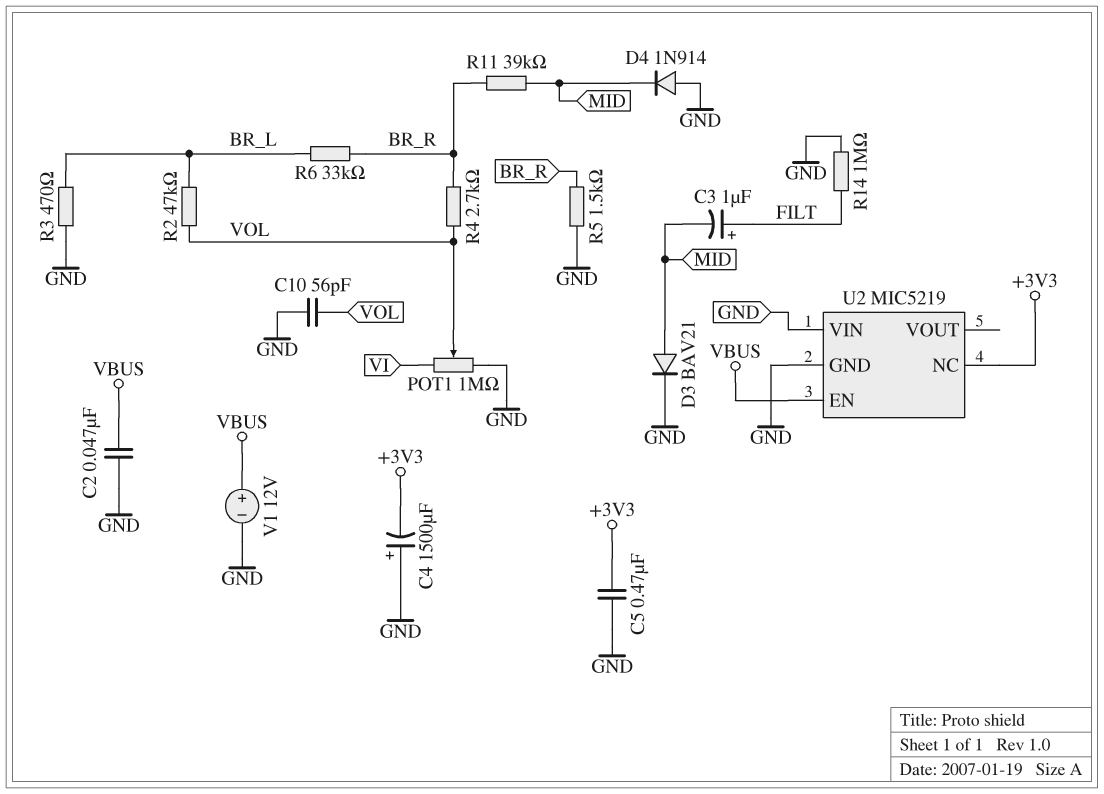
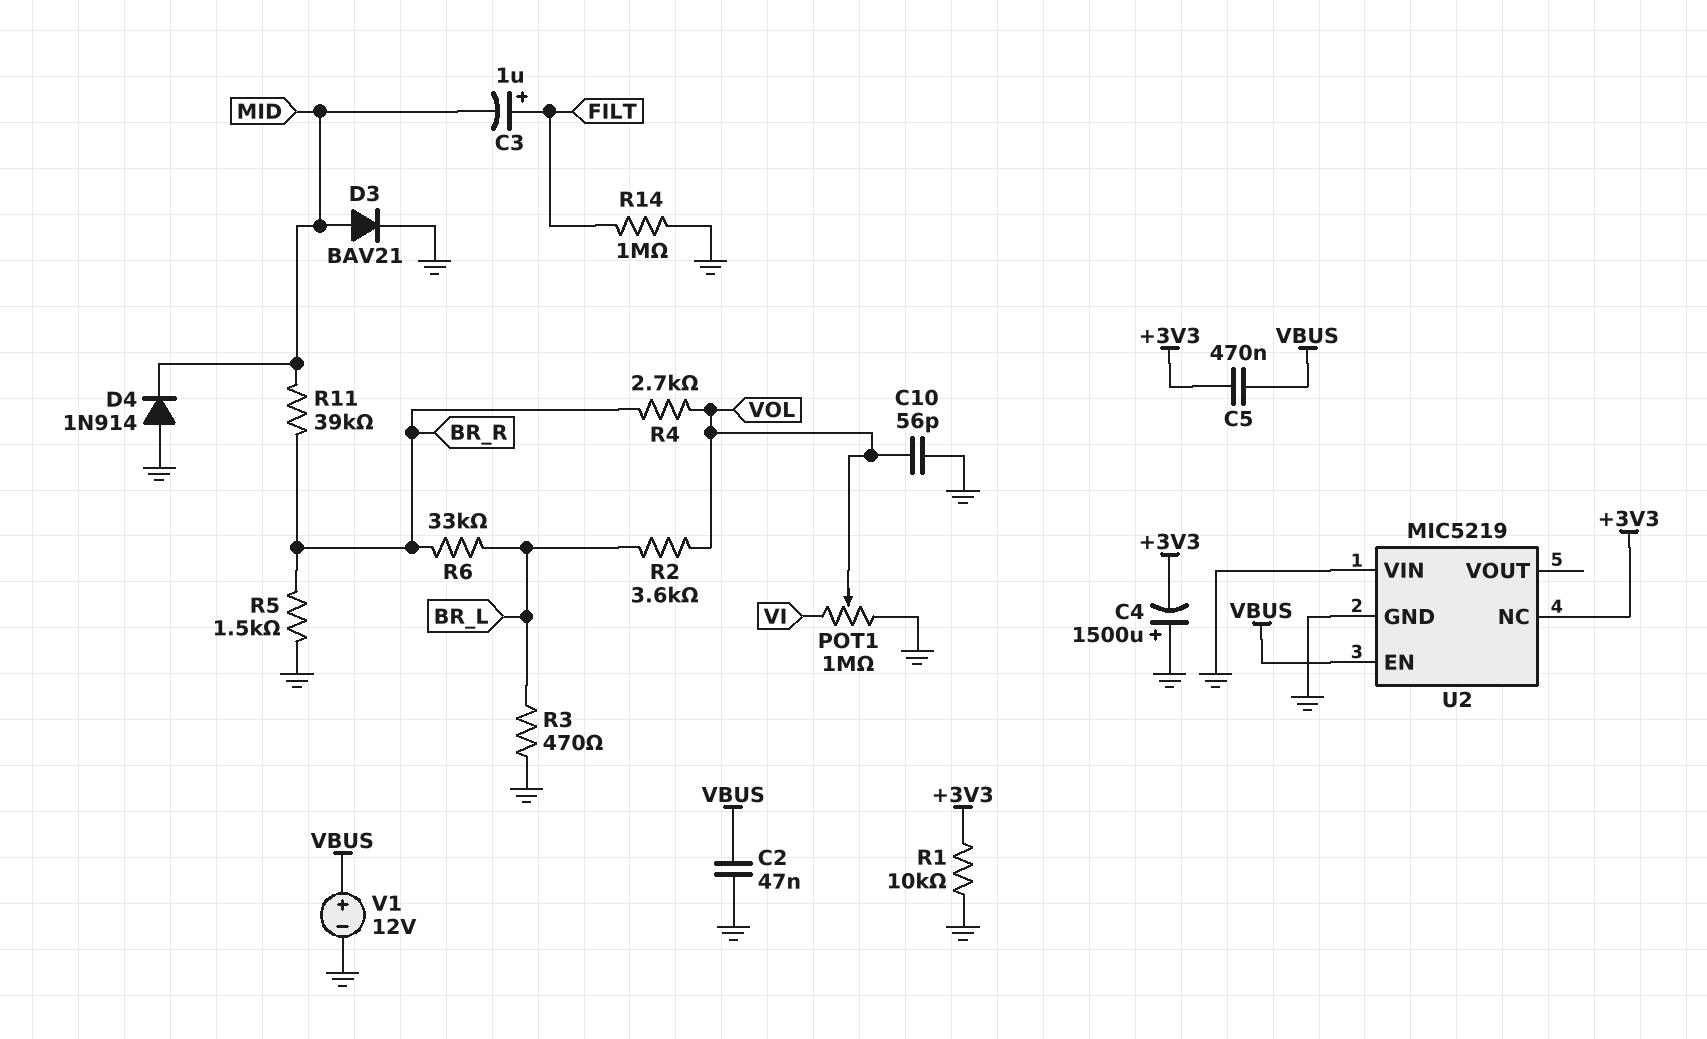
C5: 470nF (+3V3, GND) -> 470nF (+3V3, VBUS)
R1: none -> 10k (+3V3, GND)
R2: 47k (BR_L, VOL) -> 3.6k (BR_L, VOL)

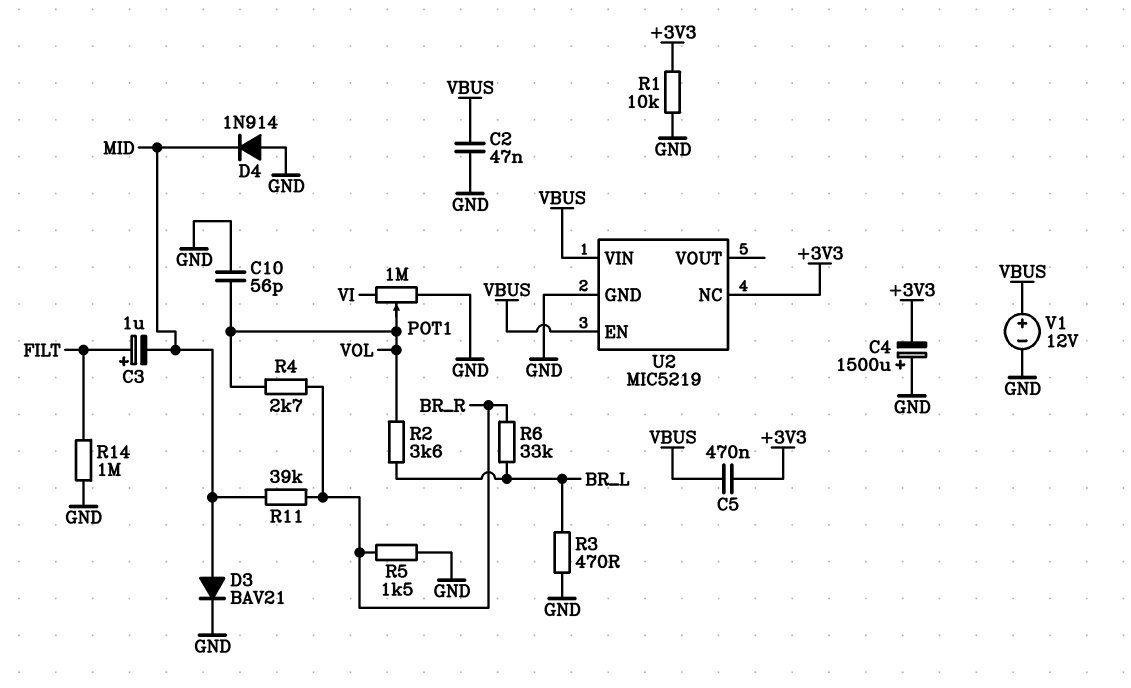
U2 pin VIN: GND -> VBUS

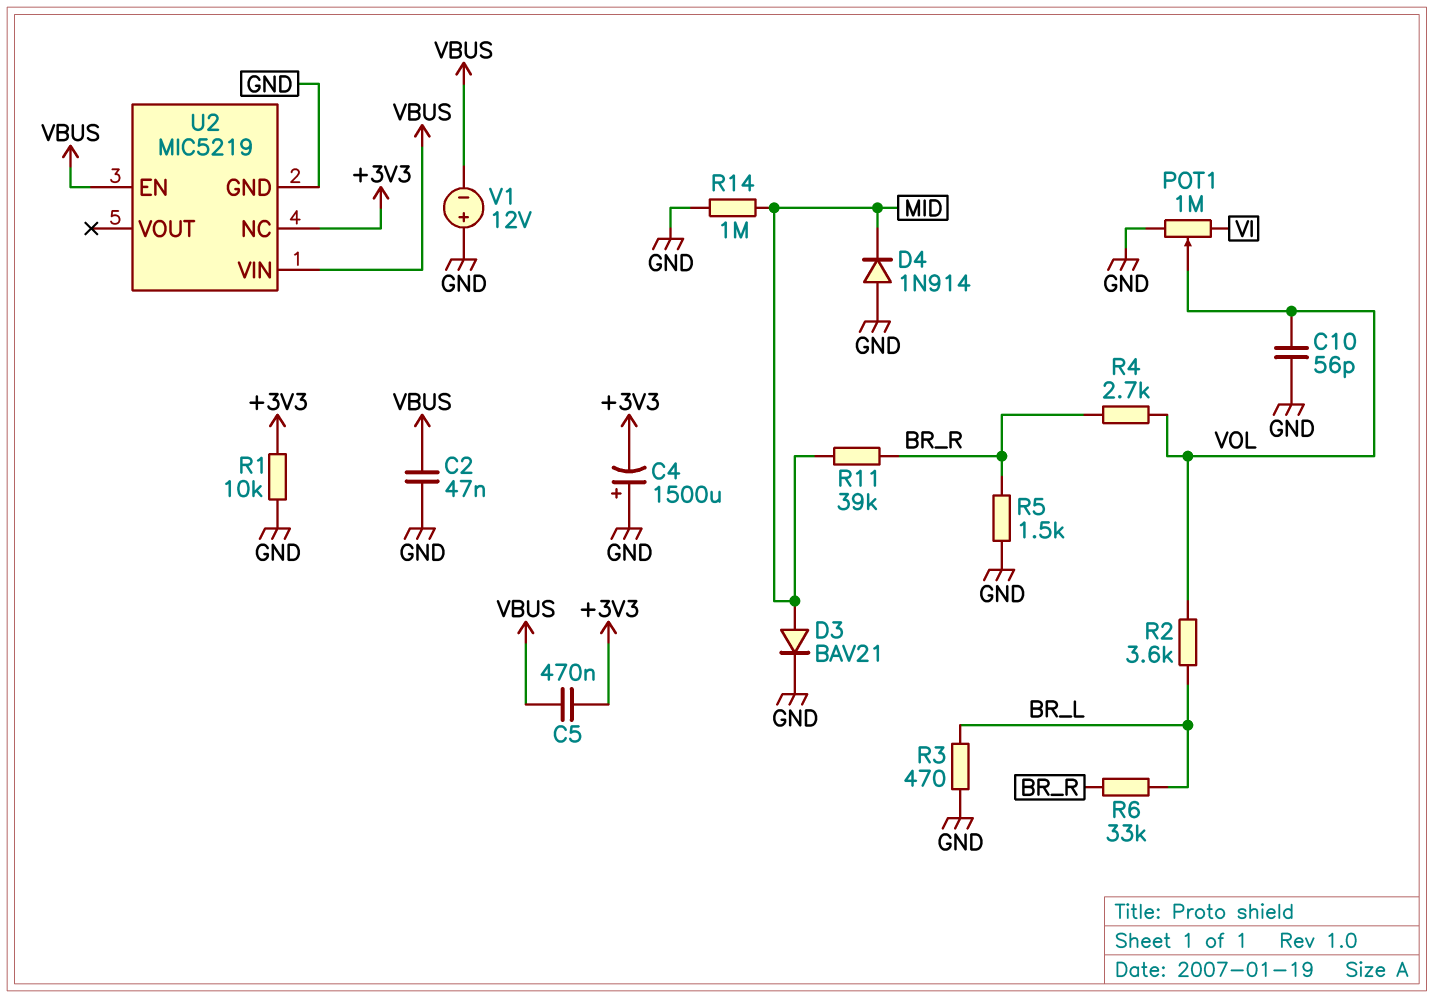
C3: 1uF (plus FILT, minus MID) -> none
R14: 1M (FILT, GND) -> 1M (GND, MID)
V1: 12V (plus VBUS, minus GND) -> 12V (plus GND, minus VBUS)

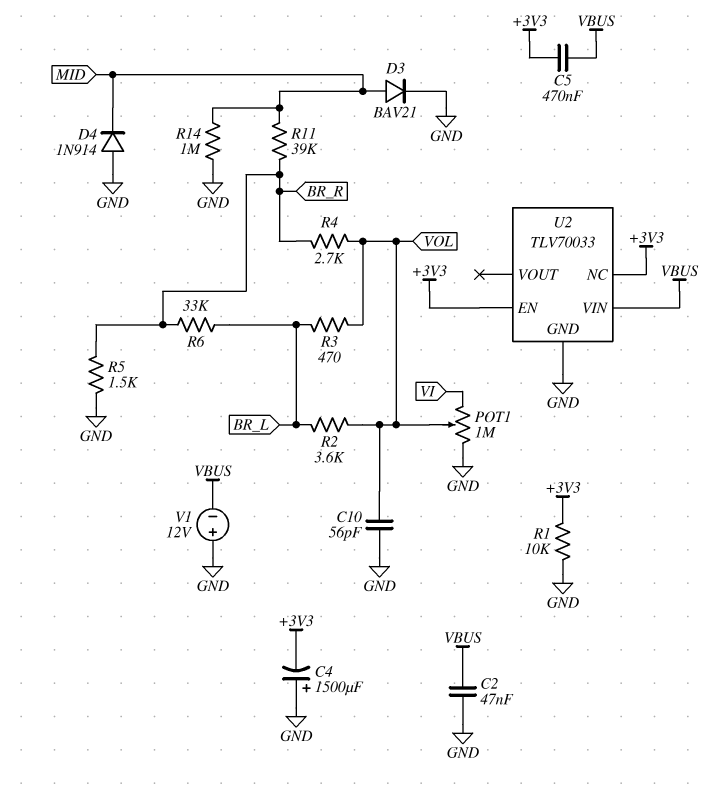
R3: 470 (BR_L, GND) -> 470 (BR_L, VOL)
U2: MIC5219 -> TLV70033
U2 pin EN: VBUS -> +3V3

